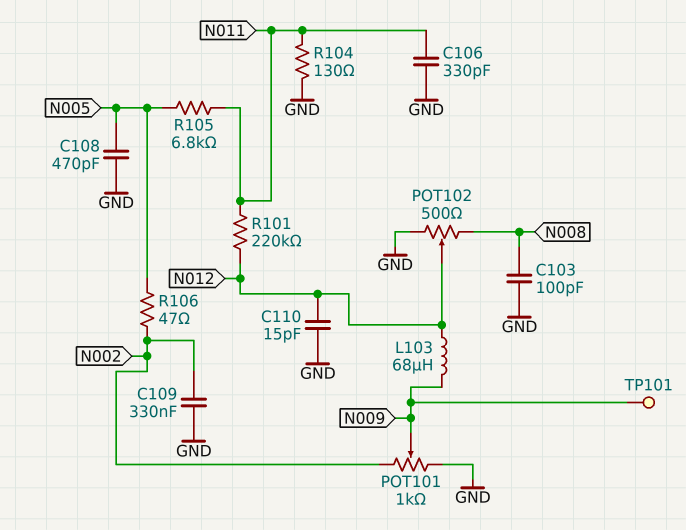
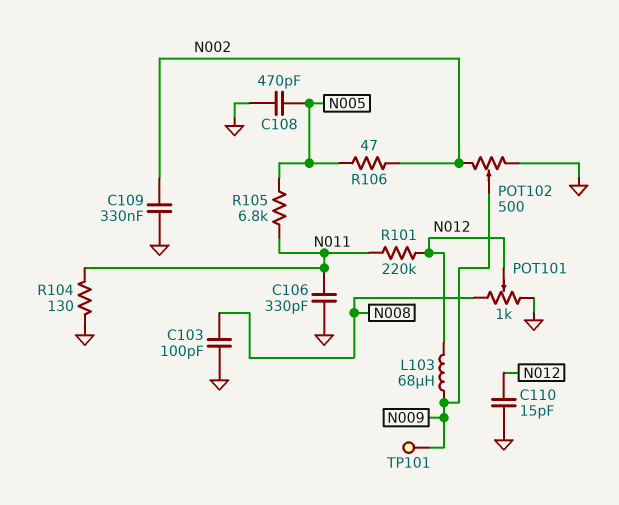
POT101: 1k (GND, N002, wiper N009) -> 1k (GND, N008, wiper N012)
POT102: 500 (GND, N008, wiper N012) -> 500 (GND, N002, wiper N009)

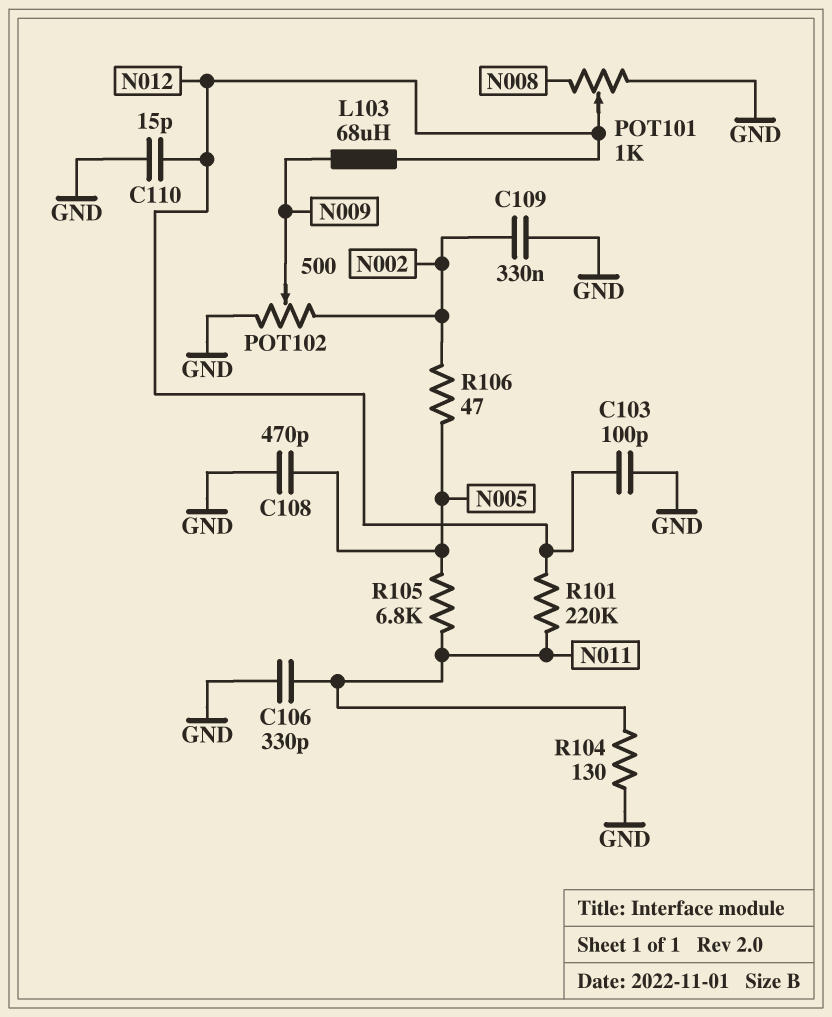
C103: 100pF (GND, N008) -> 100pF (GND, N012)
TP101: test point (N009) -> none

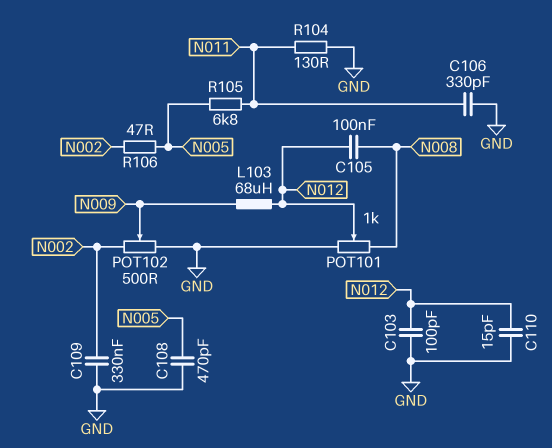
C105: none -> 100nF (N008, N012)
R101: 220k (N011, N012) -> none

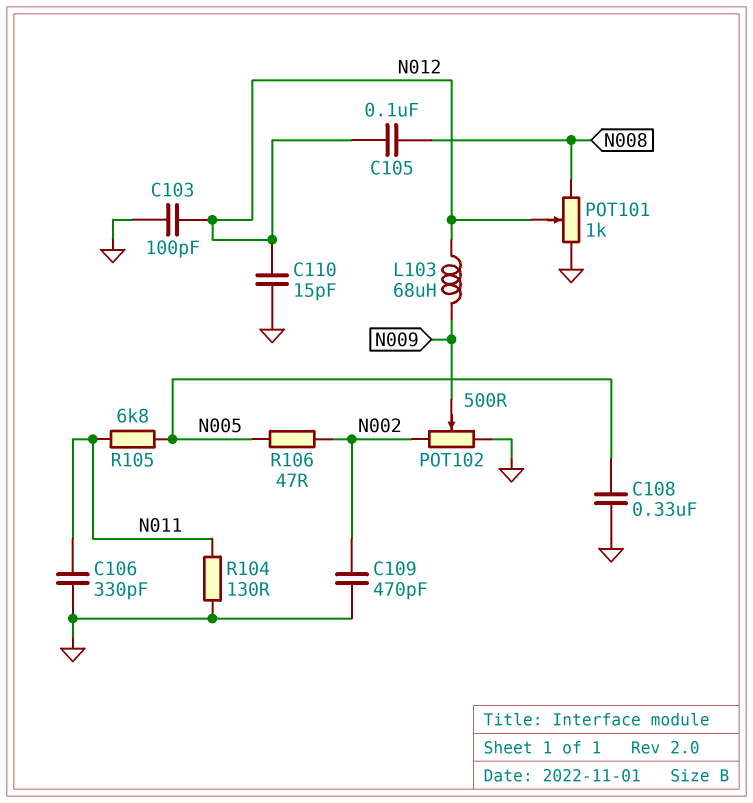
C108: 470pF (GND, N005) -> 330nF (GND, N005)
C109: 330nF (GND, N002) -> 470pF (GND, N002)

